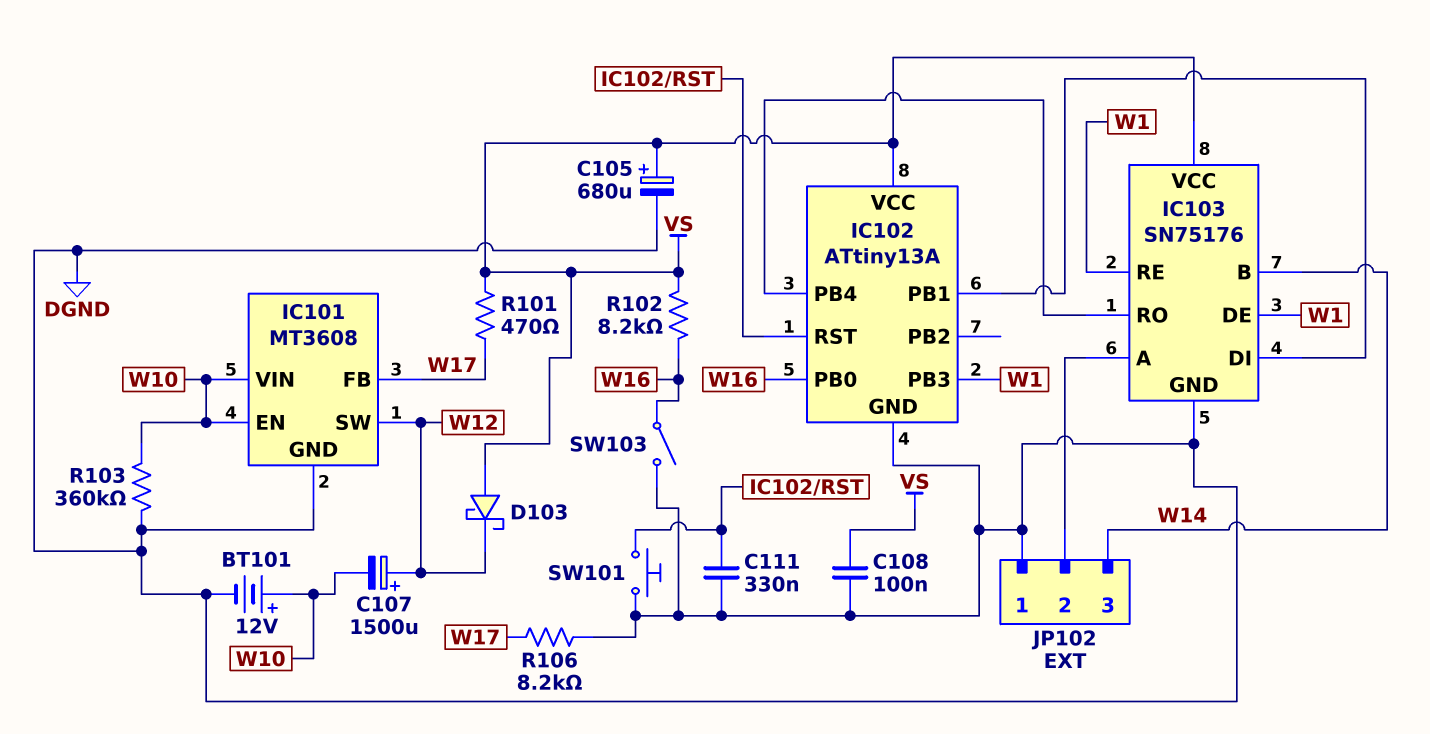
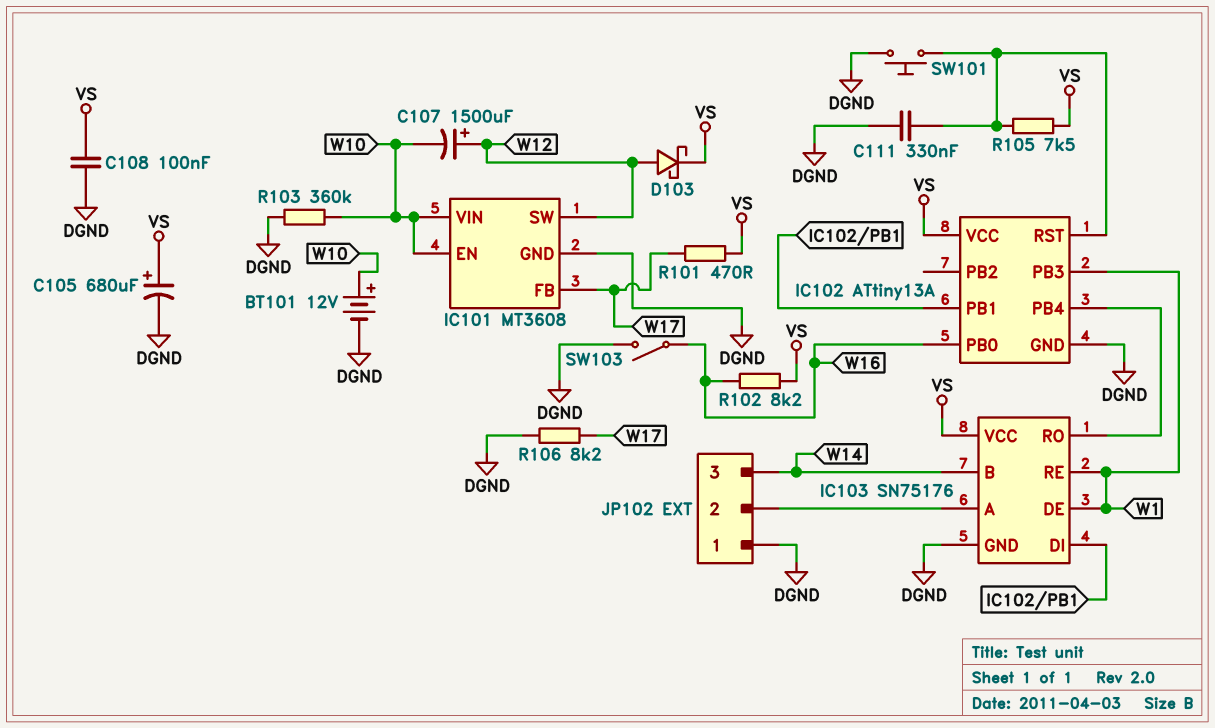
D103: schottky (A VS, K W12) -> schottky (A W12, K VS)
R105: none -> 7.5k (IC102/RST, VS)

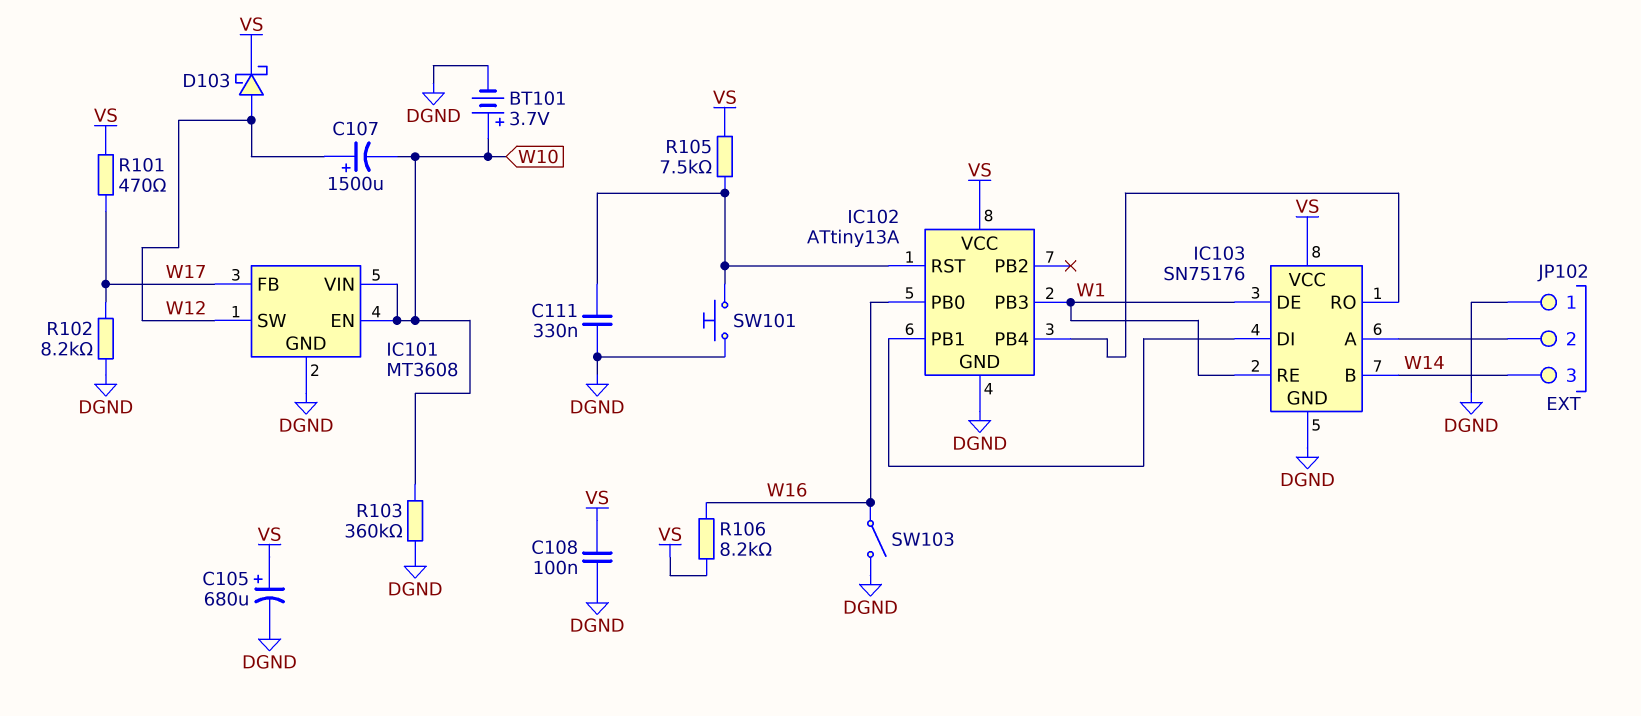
BT101: 12V (plus W10, minus DGND) -> 3.7V (plus W10, minus DGND)
R102: 8.2k (VS, W16) -> 8.2k (DGND, W17)
R106: 8.2k (DGND, W17) -> 8.2k (VS, W16)

